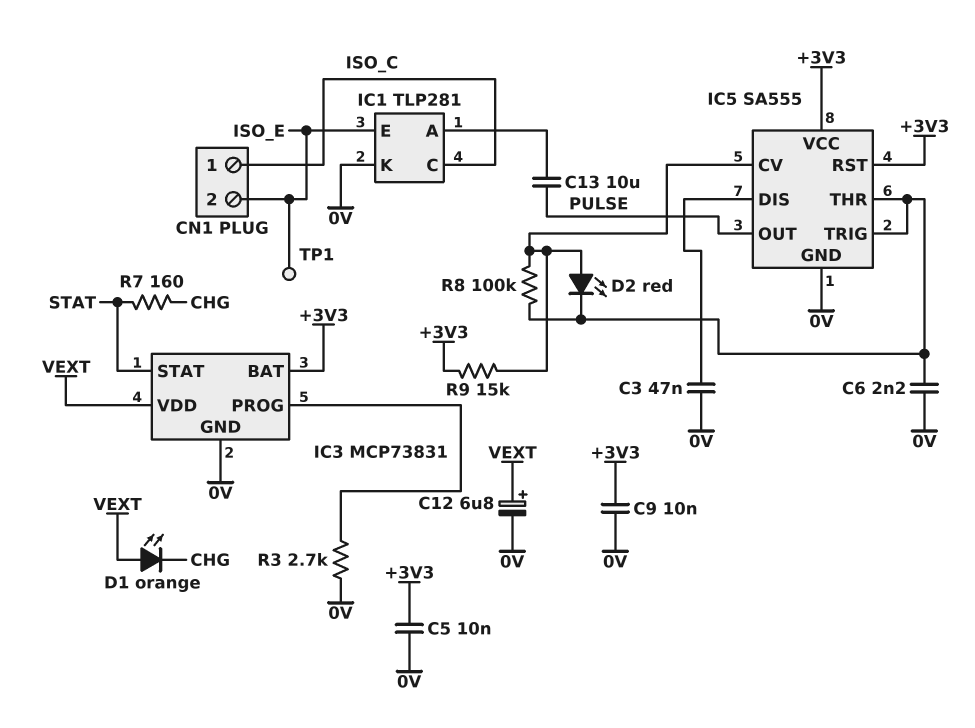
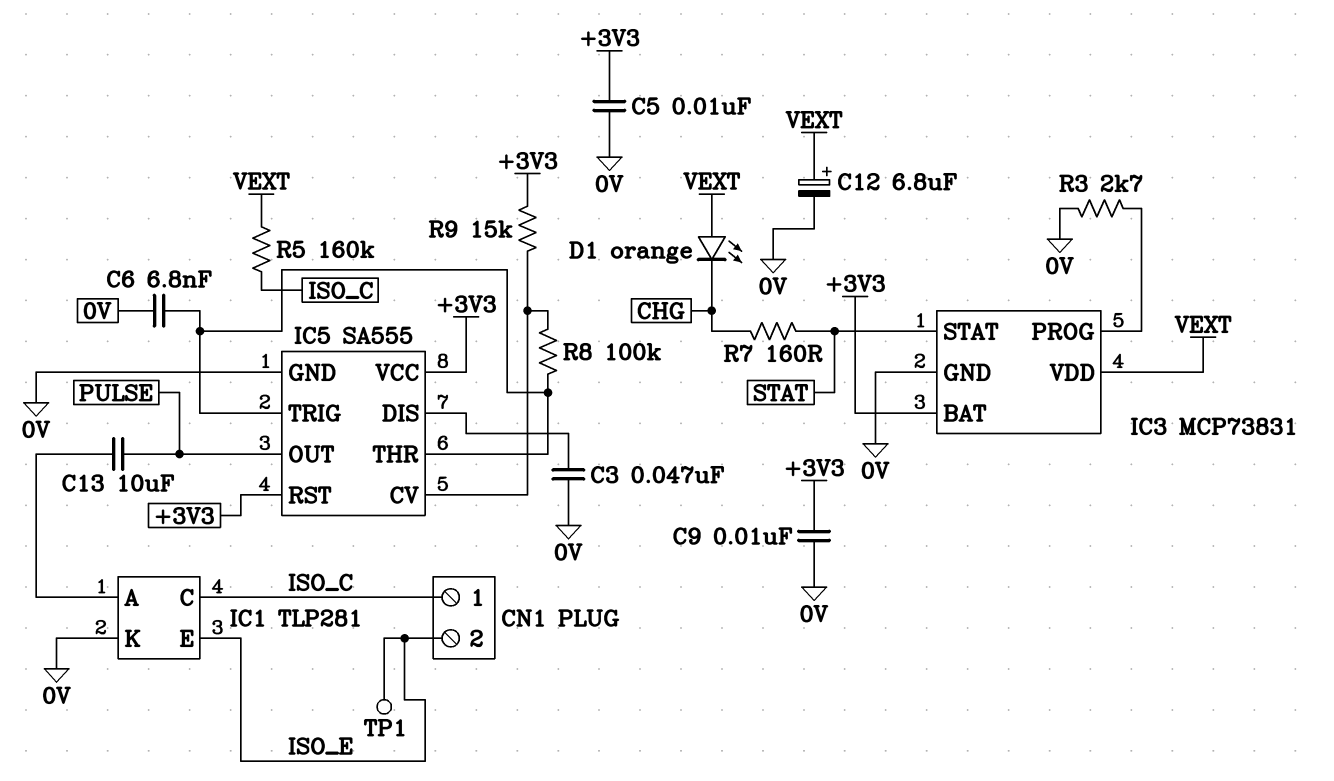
C6: 2.2nF (0V, IC5/THR) -> 6.8nF (0V, IC5/THR)
D2: LED red (A IC5/CV, K IC5/THR) -> none
R5: none -> 160k (ISO_C, VEXT)

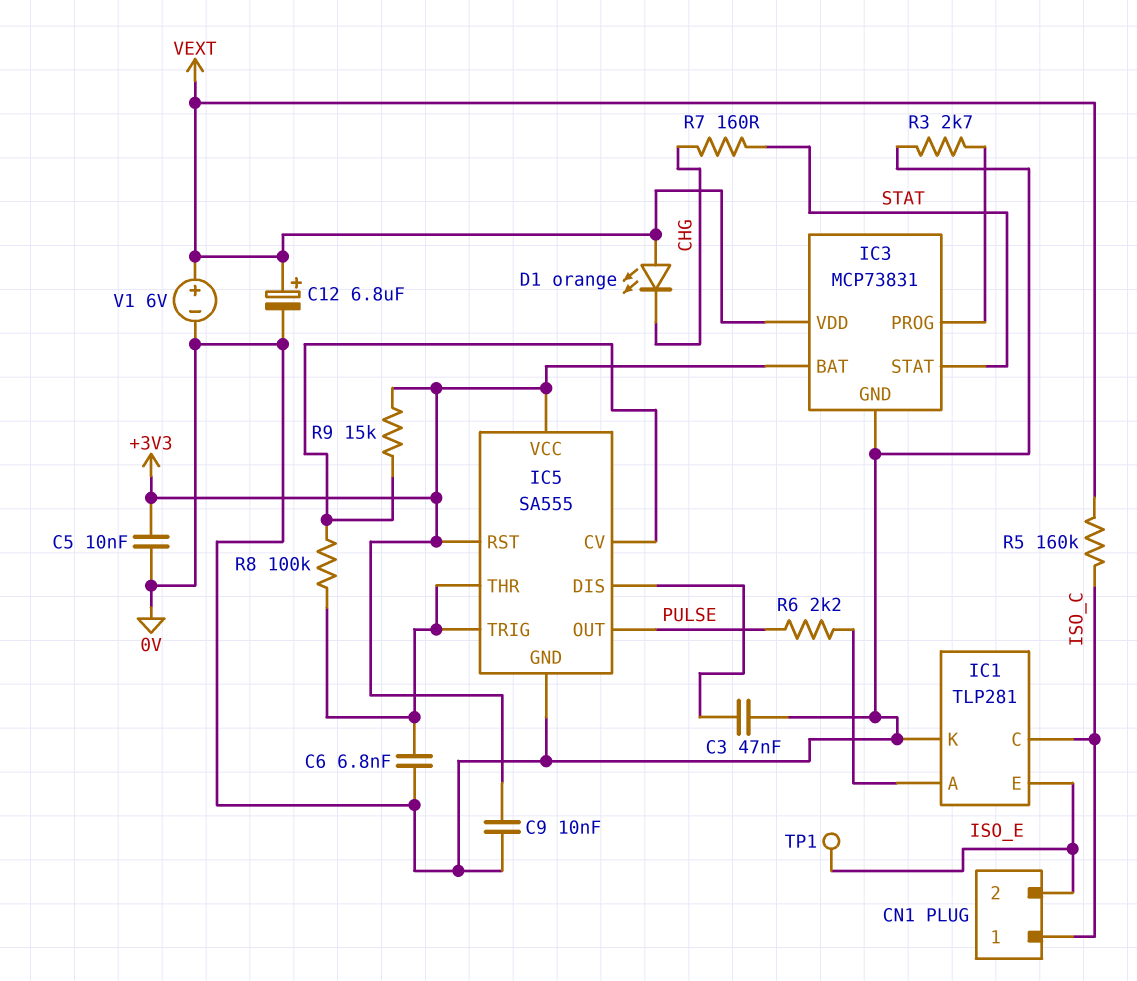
C13: 10uF (IC1/A, PULSE) -> none
R6: none -> 2.2k (IC1/A, PULSE)
V1: none -> 6V (plus VEXT, minus 0V)

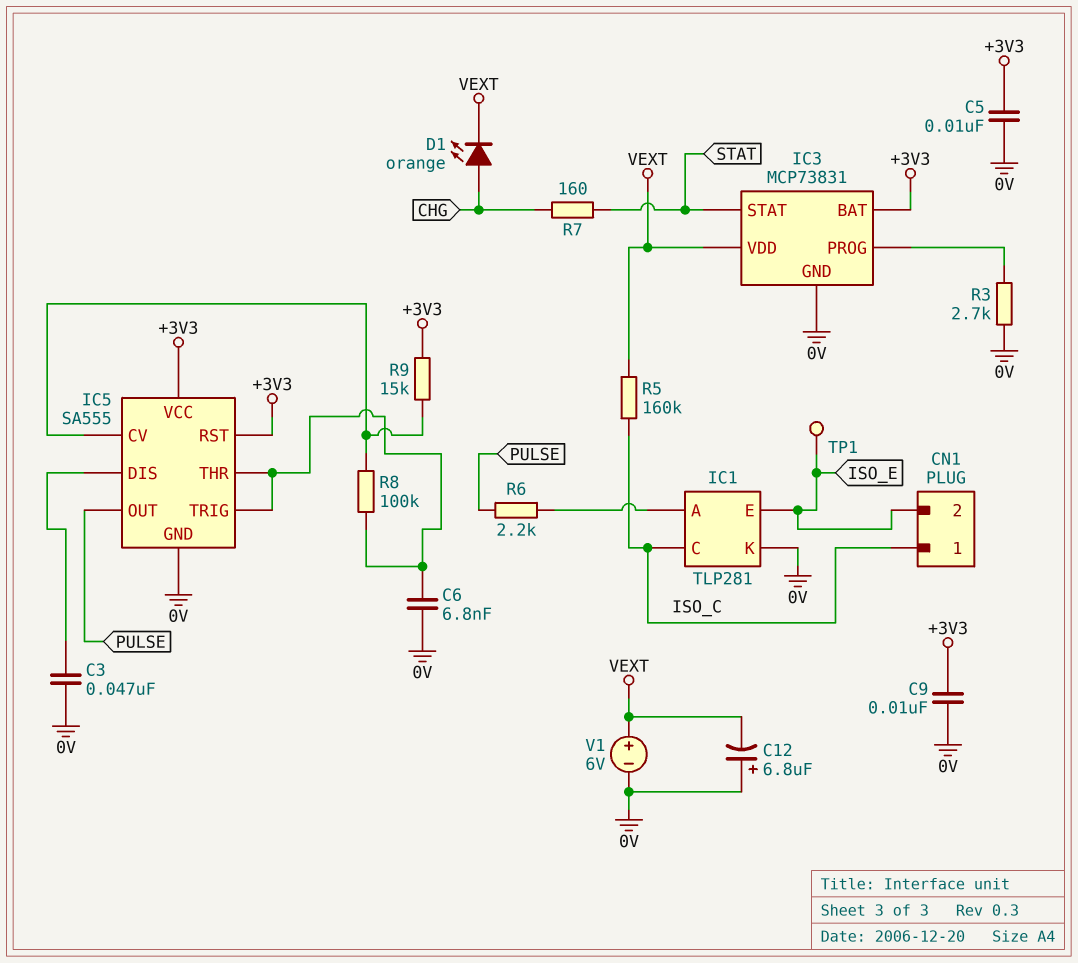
C12: 6.8uF (plus VEXT, minus 0V) -> 6.8uF (plus 0V, minus VEXT)
D1: LED orange (A VEXT, K CHG) -> LED orange (A CHG, K VEXT)

